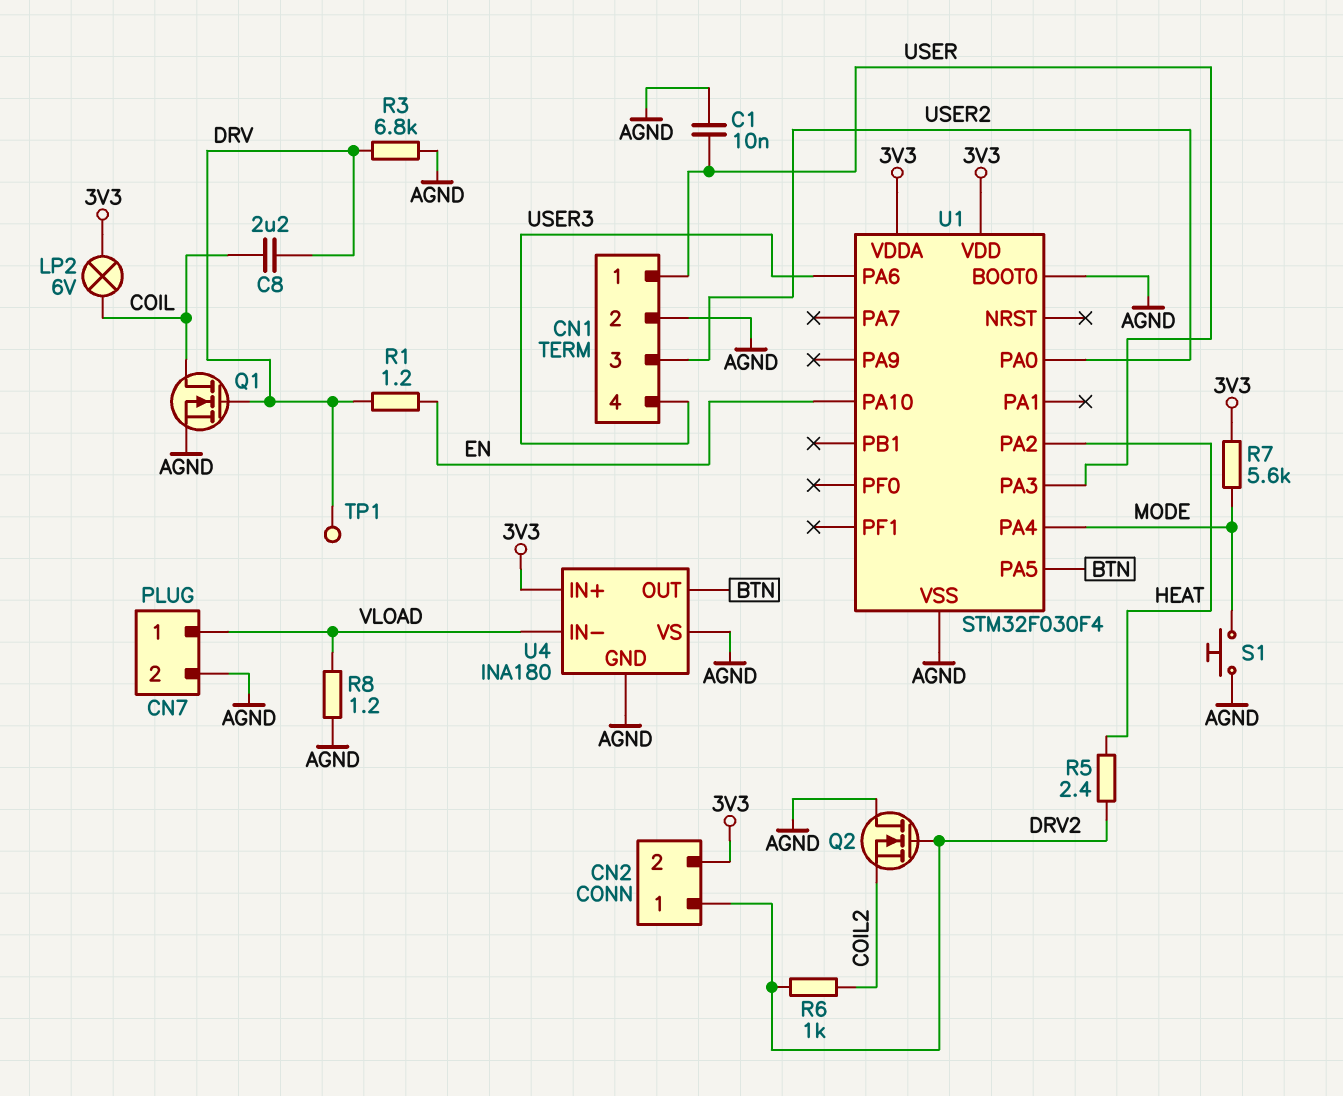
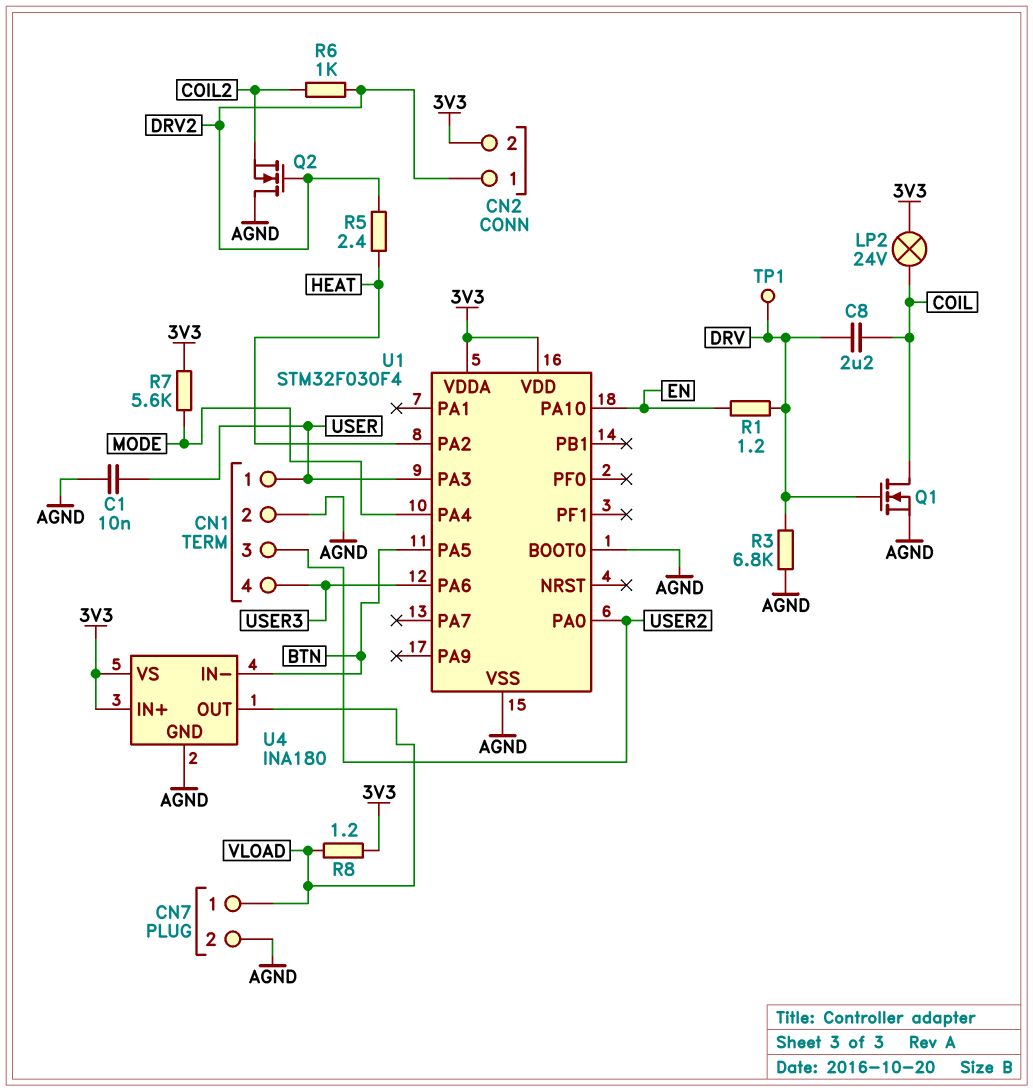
LP2: lamp 6V (3V3, COIL) -> lamp 24V (3V3, COIL)
R8: 1.2 (AGND, VLOAD) -> 1.2 (3V3, VLOAD)
S1: button (AGND, MODE) -> none
U4 pin IN-: VLOAD -> BTN
U4 pin OUT: BTN -> VLOAD
U4 pin VS: AGND -> 3V3

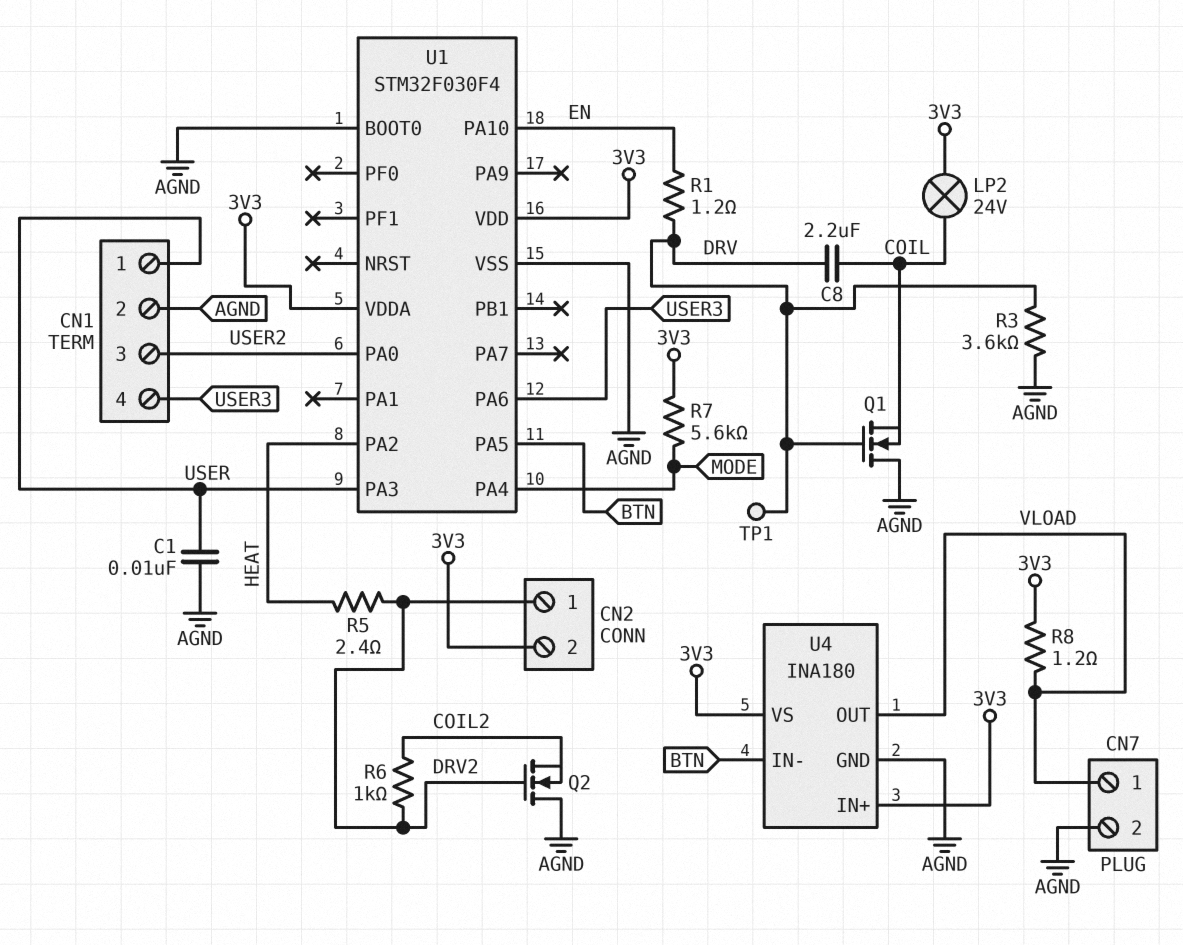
Q1: NMOS (G DRV, D COIL, S AGND) -> NMOS (G DRV, D AGND, S COIL)
R3: 6.8k (AGND, DRV) -> 3.6k (AGND, DRV)

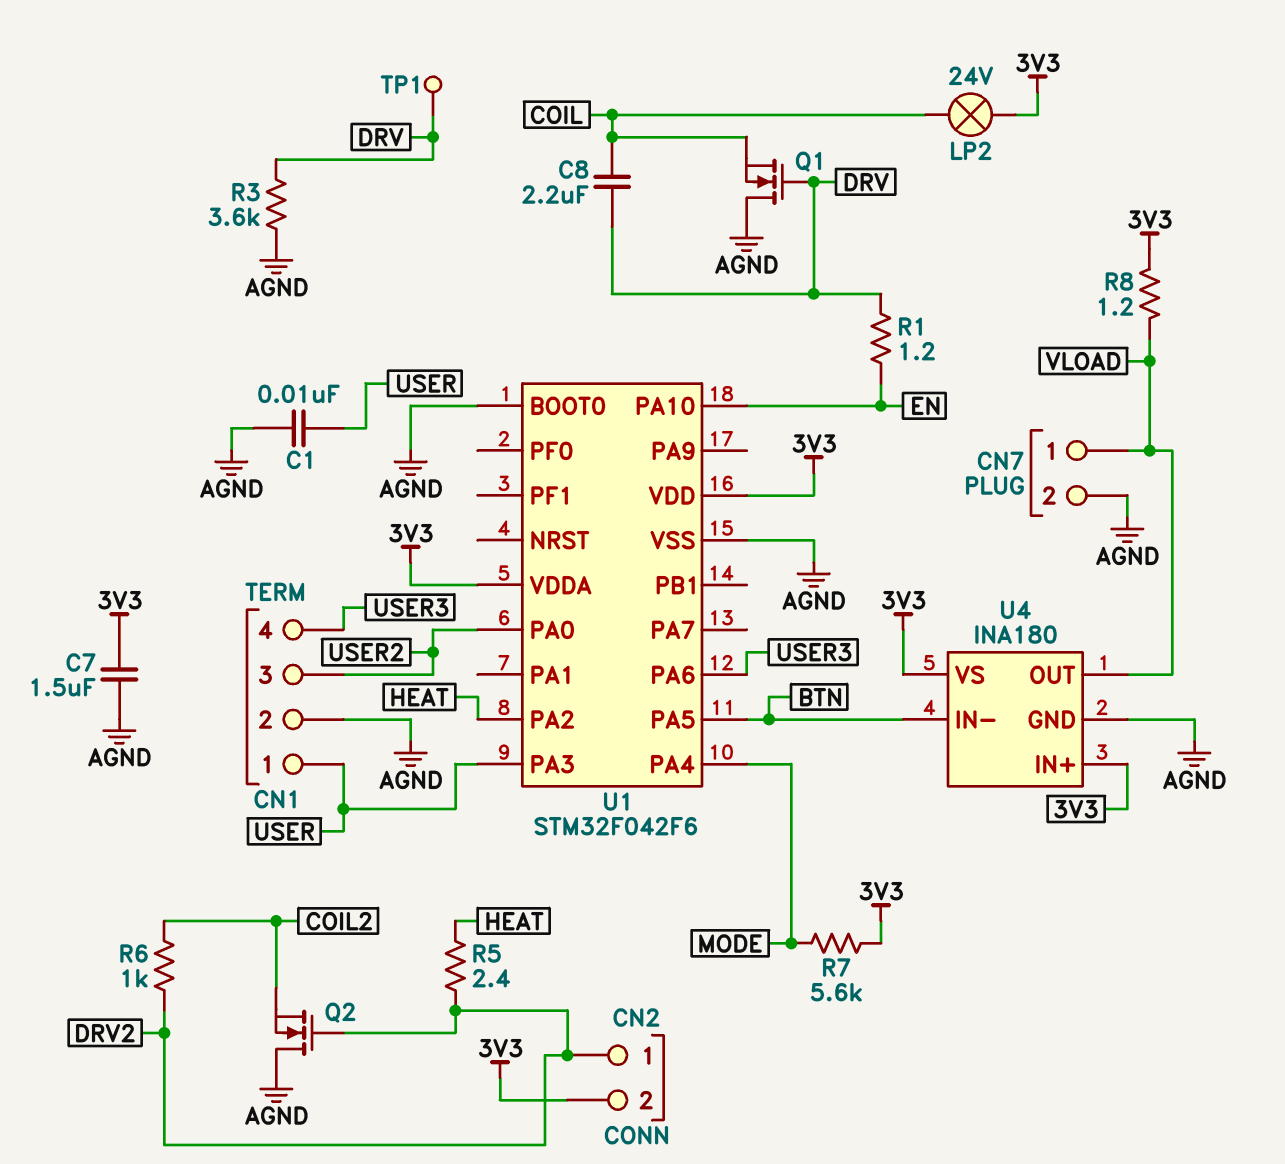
C7: none -> 1.5uF (3V3, AGND)
U1: STM32F030F4 -> STM32F042F6

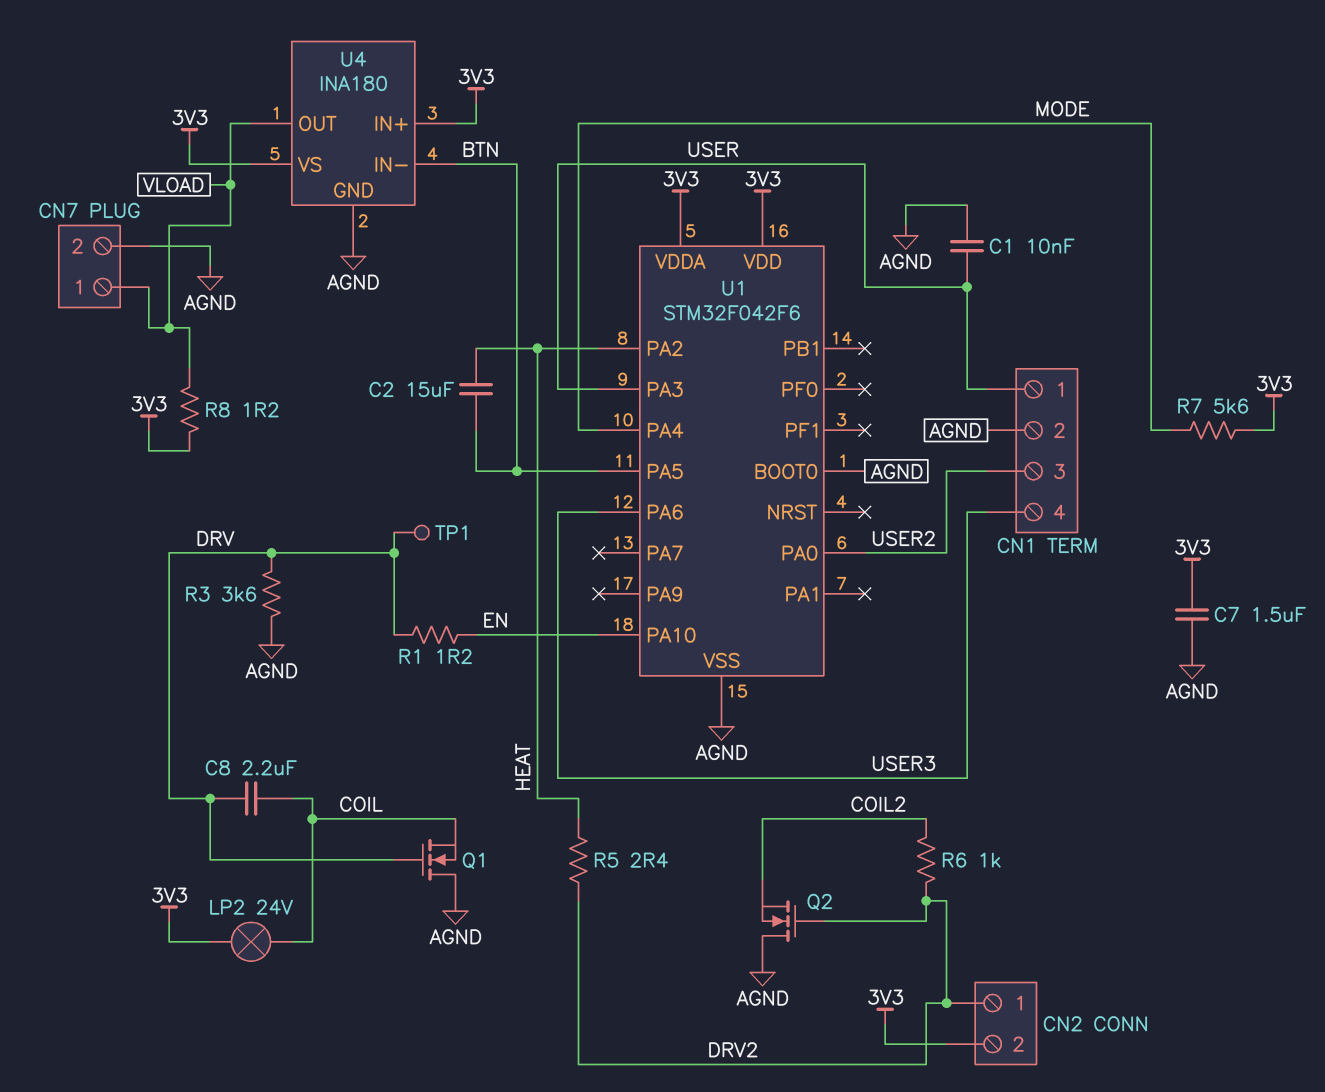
C2: none -> 15uF (BTN, HEAT)

